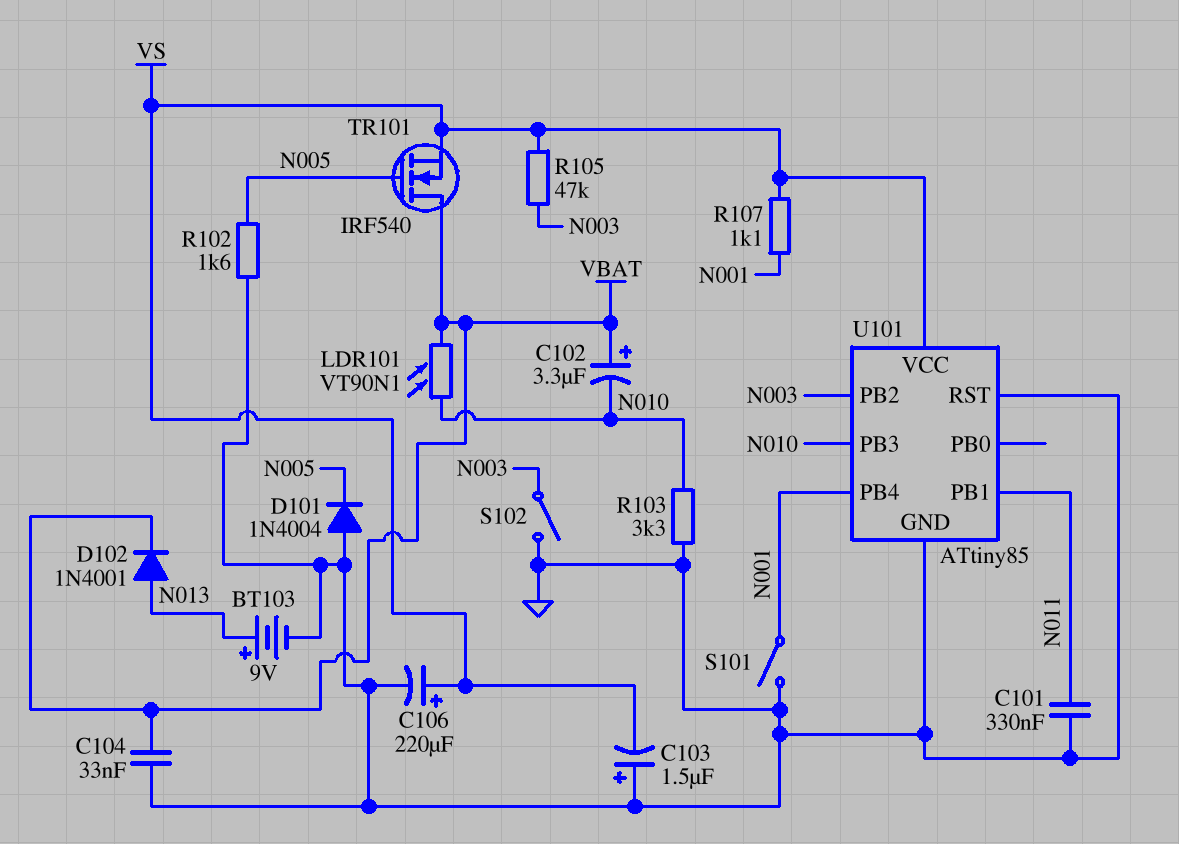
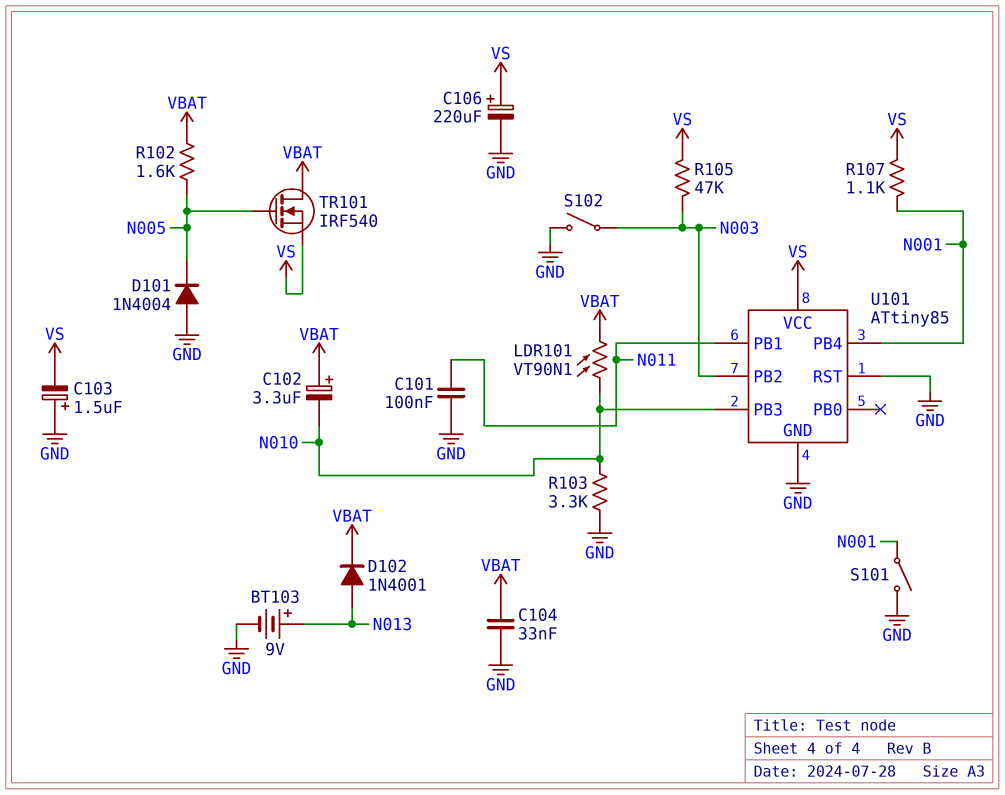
C101: 330nF (GND, N011) -> 100nF (GND, N011)
R102: 1.6k (GND, N005) -> 1.6k (N005, VBAT)

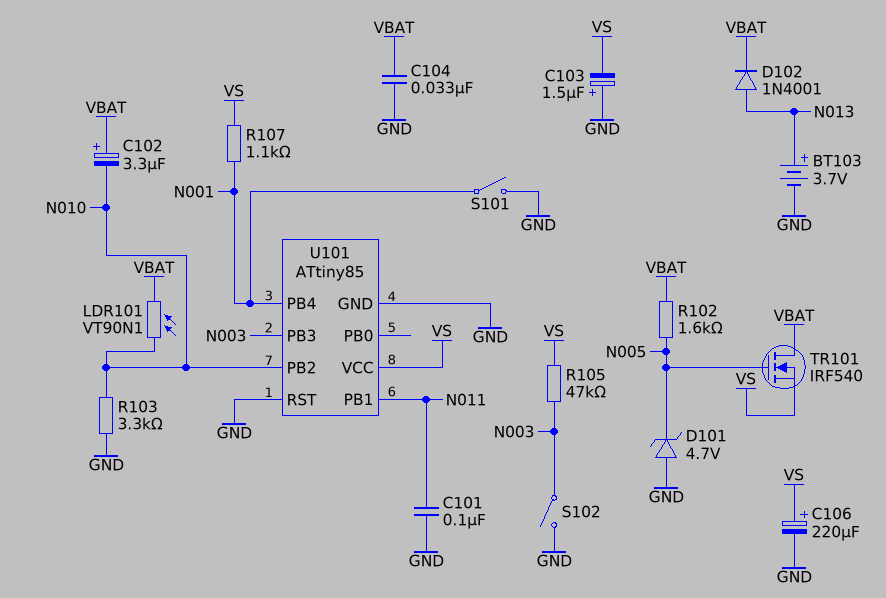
BT103: 9V (plus N013, minus GND) -> 3.7V (plus N013, minus GND)
D101: diode 1N4004 (A GND, K N005) -> zener 4.7V (A GND, K N005)
U101 pin PB2: N003 -> N010
U101 pin PB3: N010 -> N003

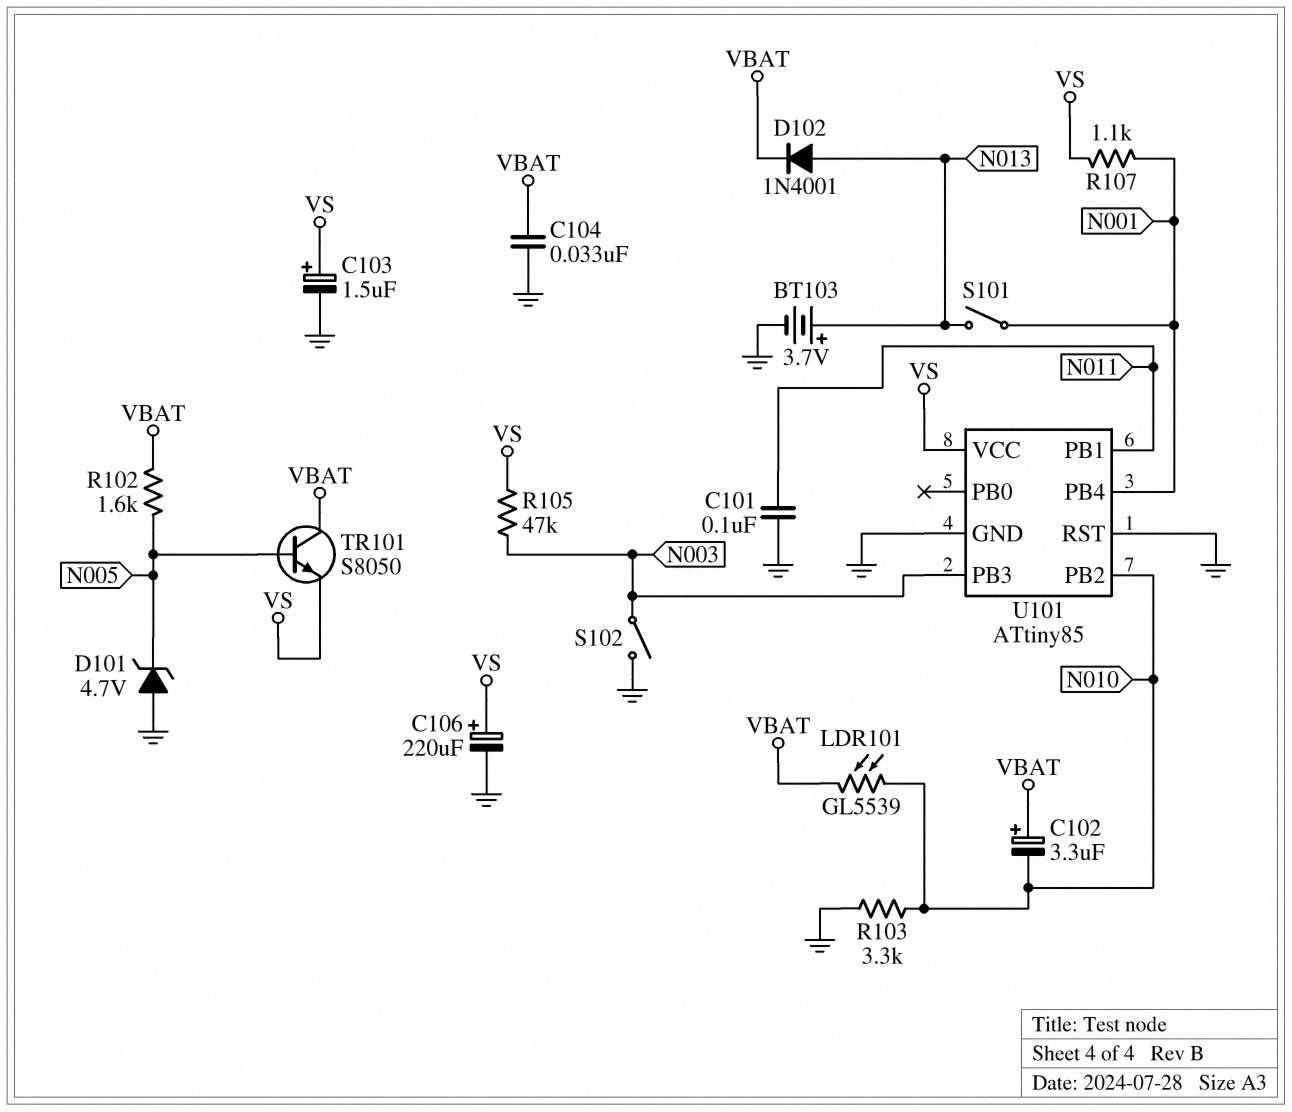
C103: 1.5uF (plus GND, minus VS) -> 1.5uF (plus VS, minus GND)
LDR101: VT90N1 (N010, VBAT) -> GL5539 (N010, VBAT)
S101: switch (GND, N001) -> switch (N001, N013)
TR101: NMOS IRF540 (G N005, D VBAT, S VS) -> NPN S8050 (B N005, C VBAT, E VS)

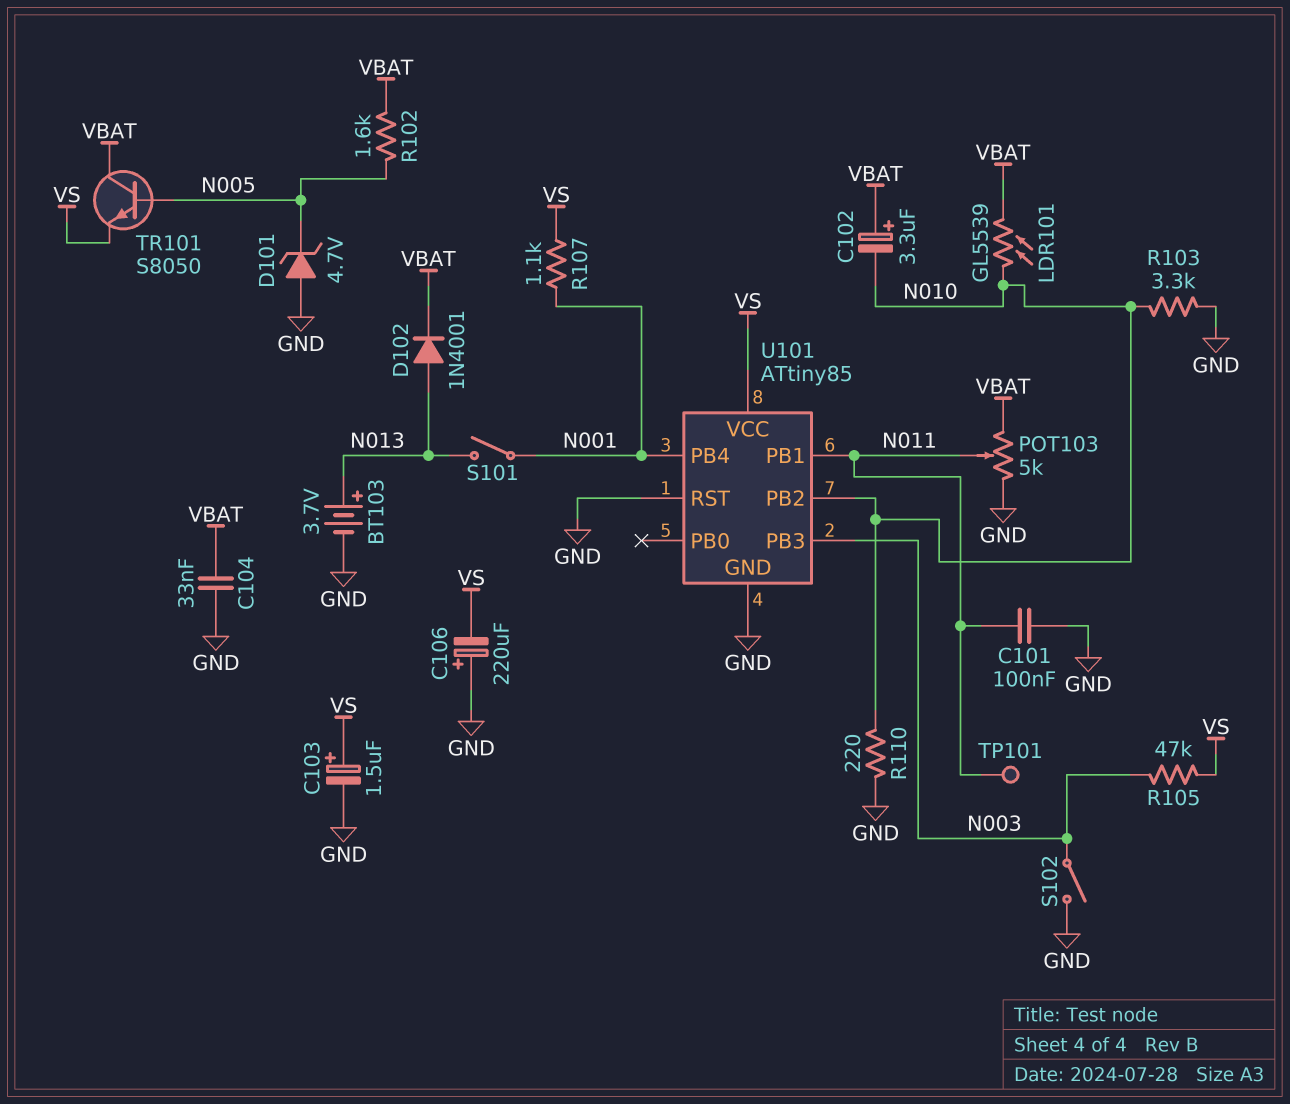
C106: 220uF (plus VS, minus GND) -> 220uF (plus GND, minus VS)
POT103: none -> 5k (GND, VBAT, wiper N011)
R110: none -> 220 (GND, N010)
TP101: none -> test point (N011)

